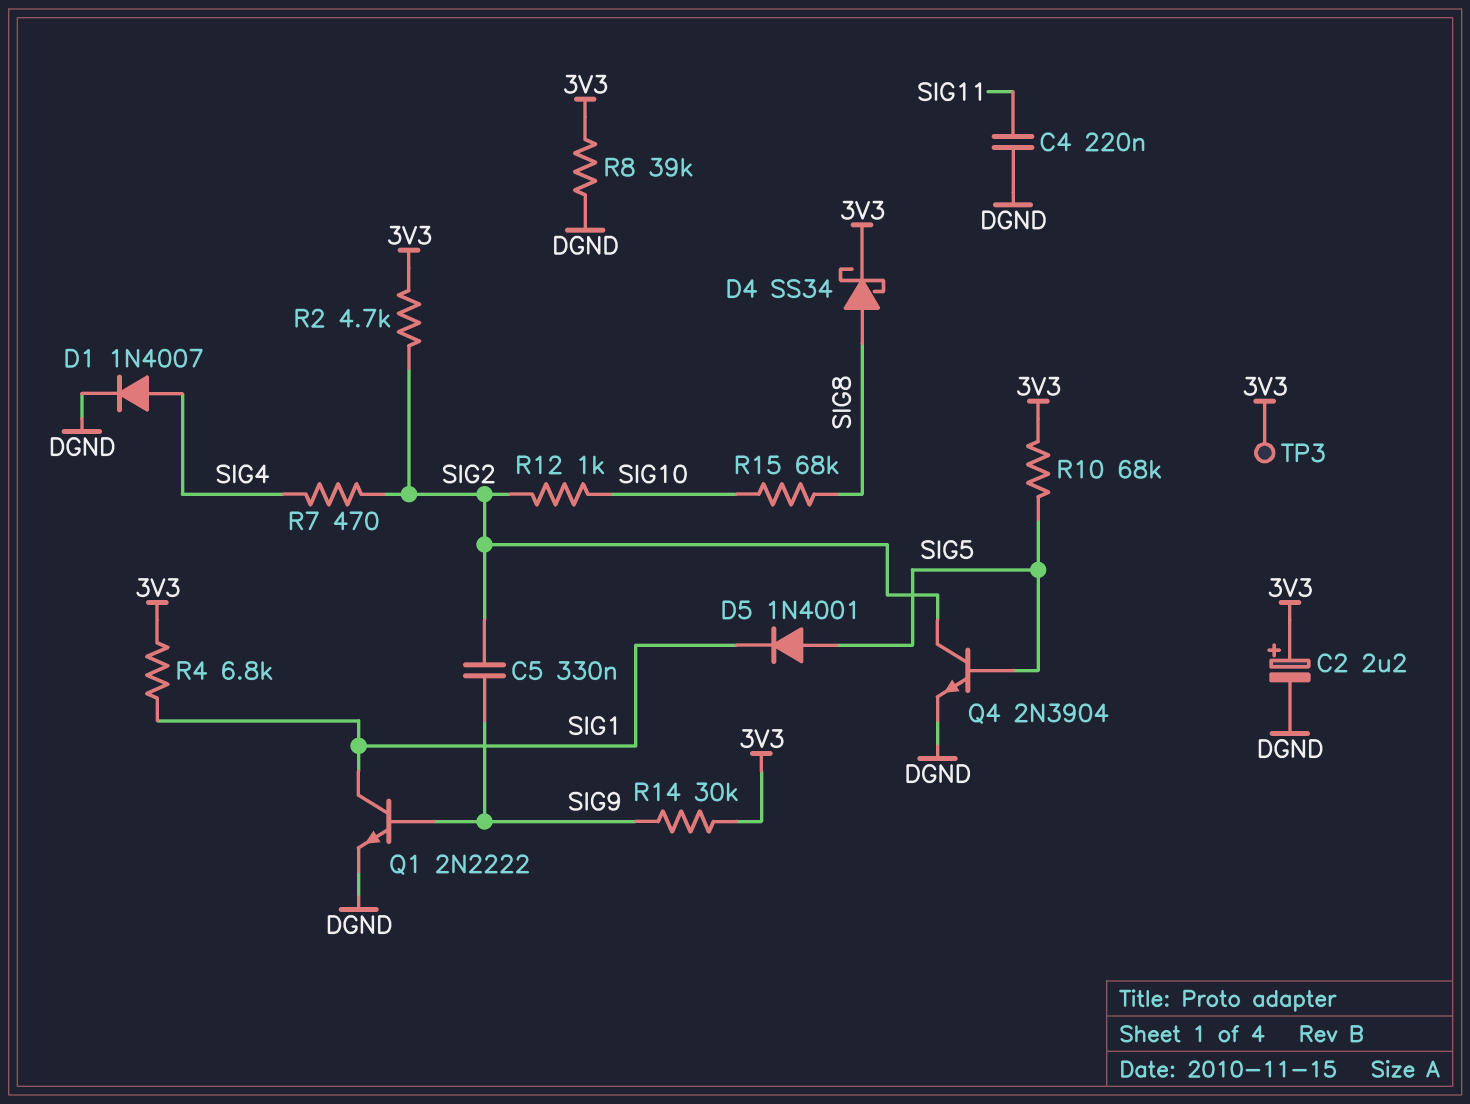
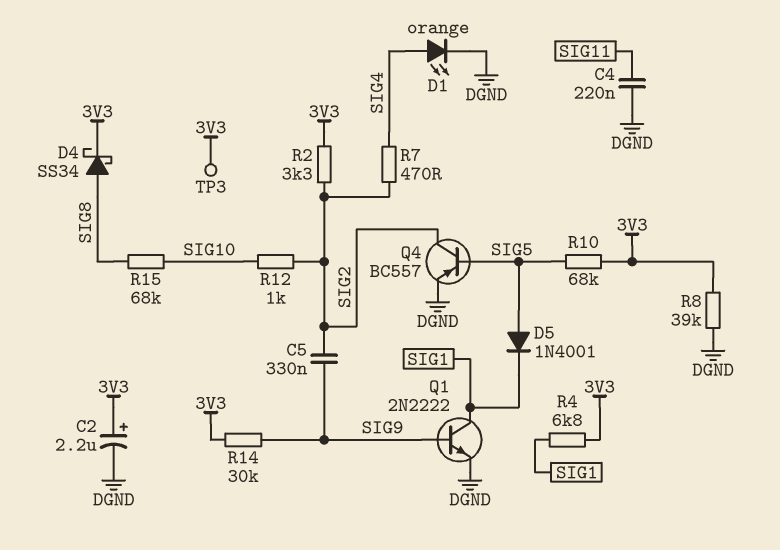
D1: diode 1N4007 (A SIG4, K DGND) -> LED orange (A SIG4, K DGND)
Q4: NPN 2N3904 (B SIG5, C SIG2, E DGND) -> PNP BC557 (B SIG5, C SIG2, E DGND)
R2: 4.7k (3V3, SIG2) -> 3.3k (3V3, SIG2)

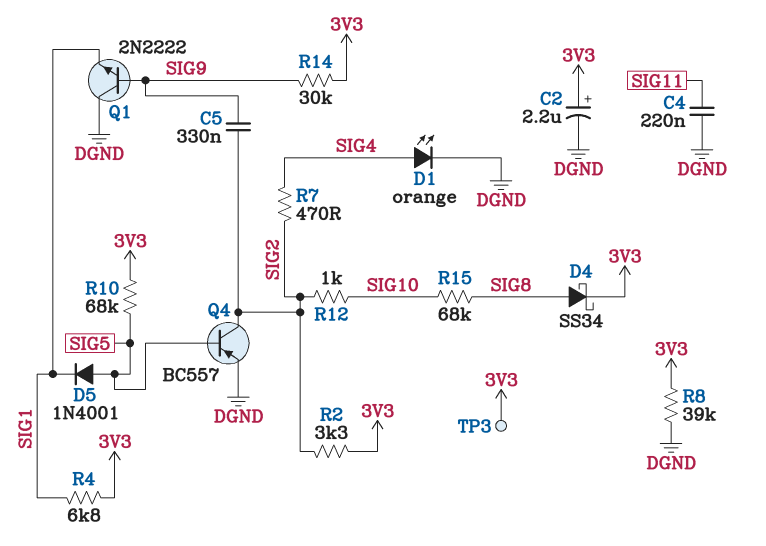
Q1: NPN 2N2222 (B SIG9, C SIG1, E DGND) -> NPN 2N2222 (B SIG9, C DGND, E SIG1)

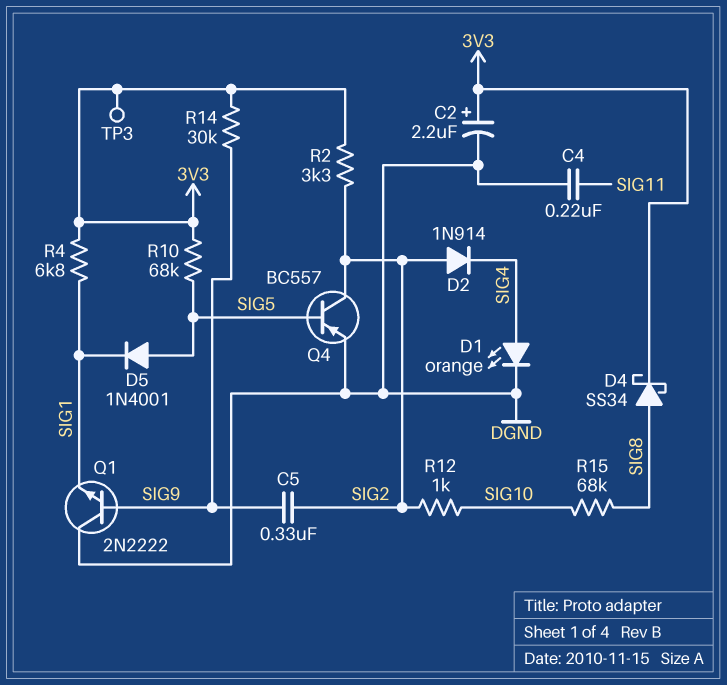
D2: none -> diode 1N914 (A SIG2, K SIG4)
R7: 470 (SIG2, SIG4) -> none
R8: 39k (3V3, DGND) -> none

